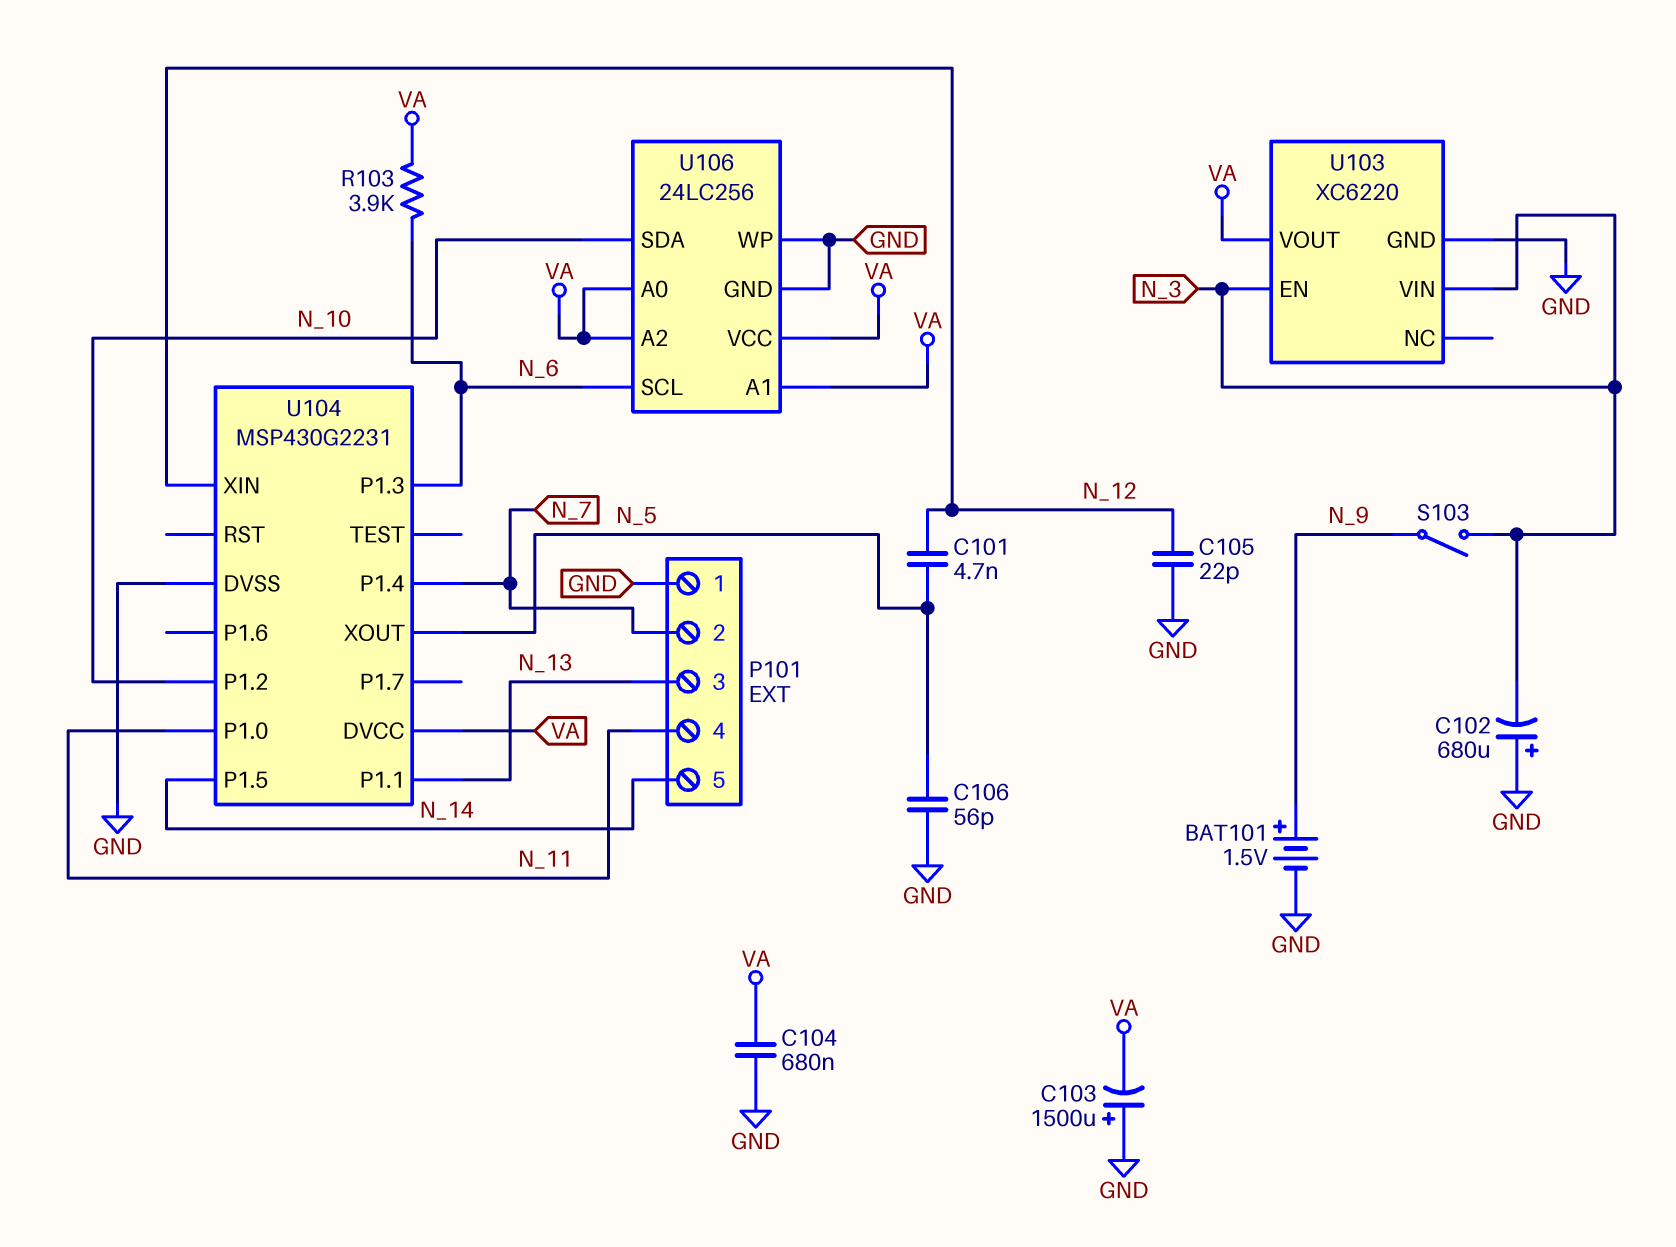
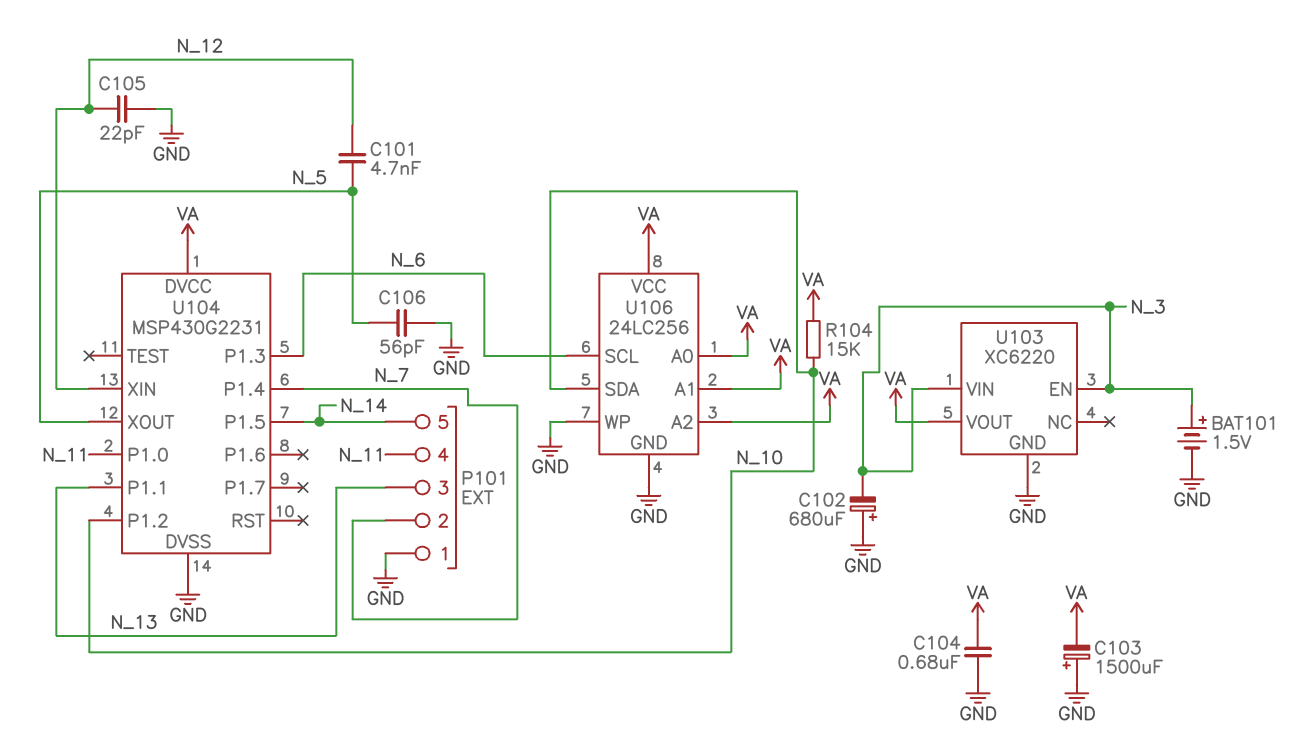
BAT101: 1.5V (plus N_9, minus GND) -> 1.5V (plus N_3, minus GND)
R103: 3.9k (N_6, VA) -> none
R104: none -> 15k (N_10, VA)
S103: switch (N_3, N_9) -> none

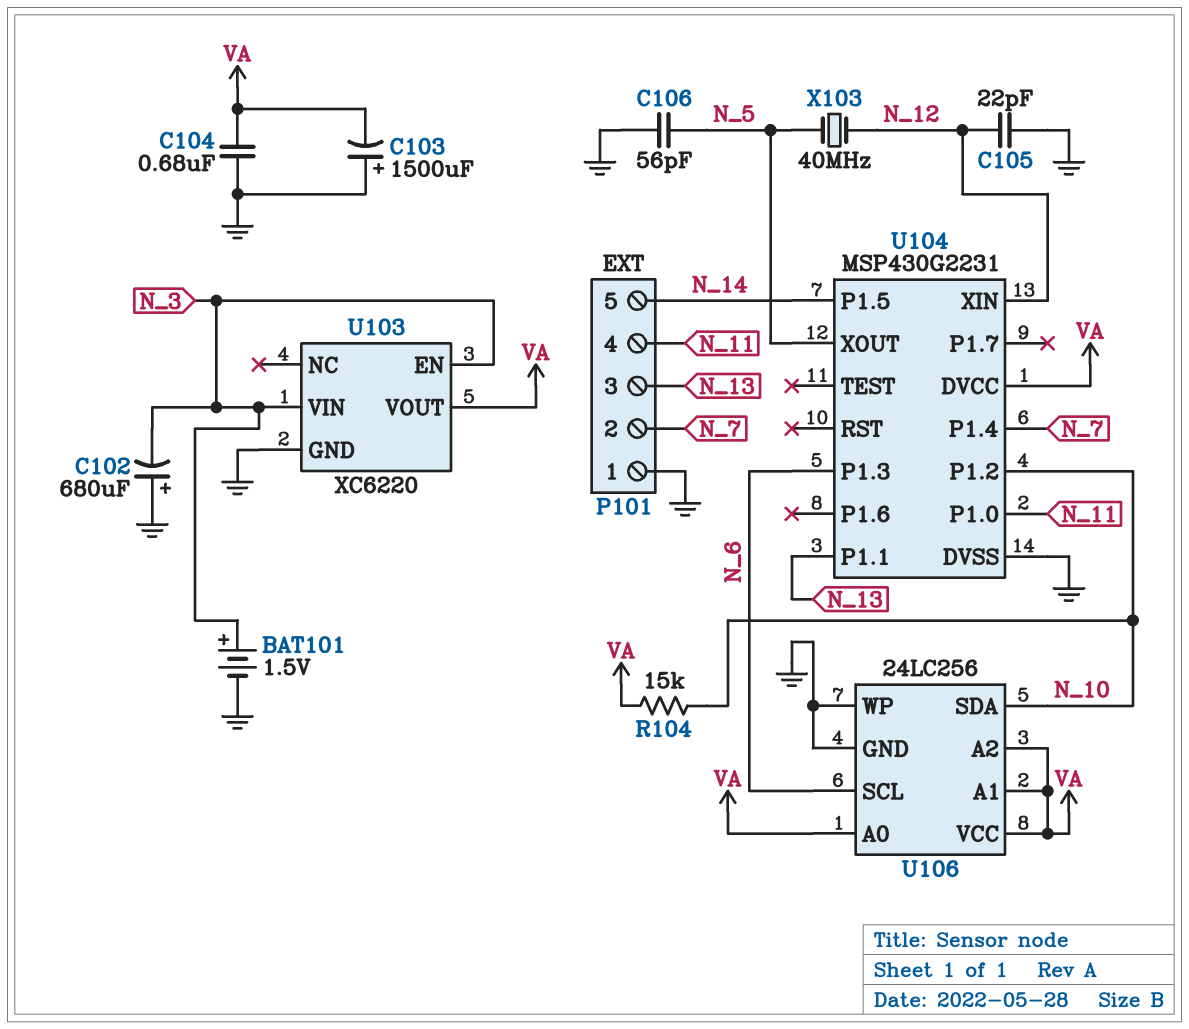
C101: 4.7nF (N_5, N_12) -> none
X103: none -> 40MHz (N_5, N_12)

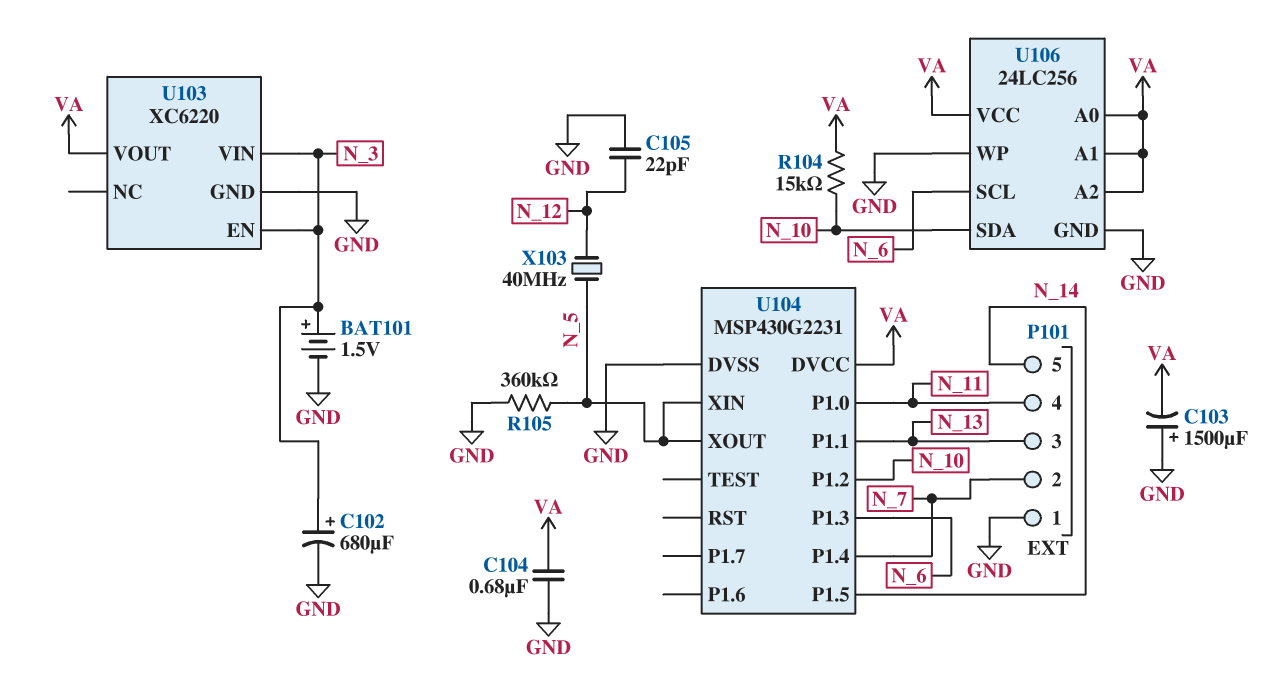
C102: 680uF (plus GND, minus N_3) -> 680uF (plus N_3, minus GND)
C106: 56pF (GND, N_5) -> none
R105: none -> 360k (GND, N_5)
U104 pin XIN: N_12 -> N_5

